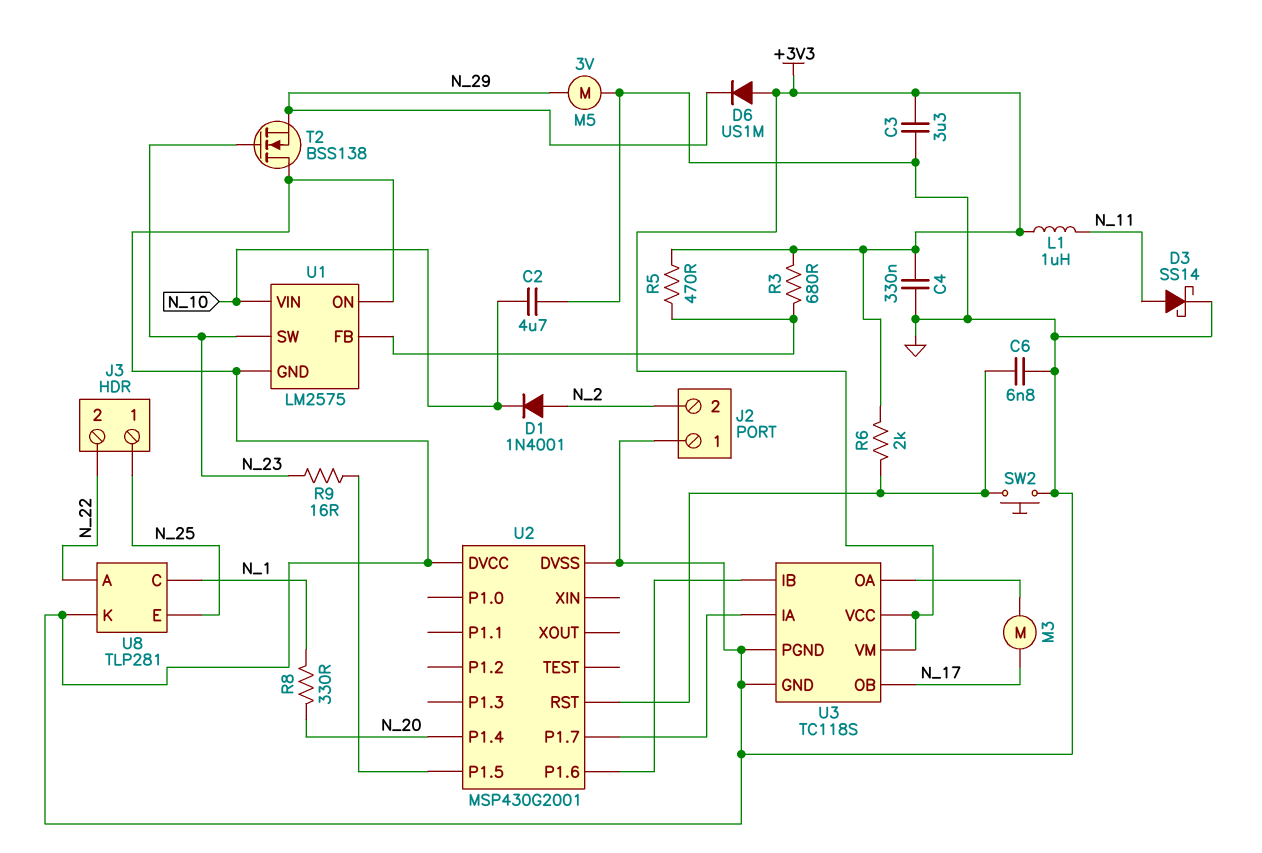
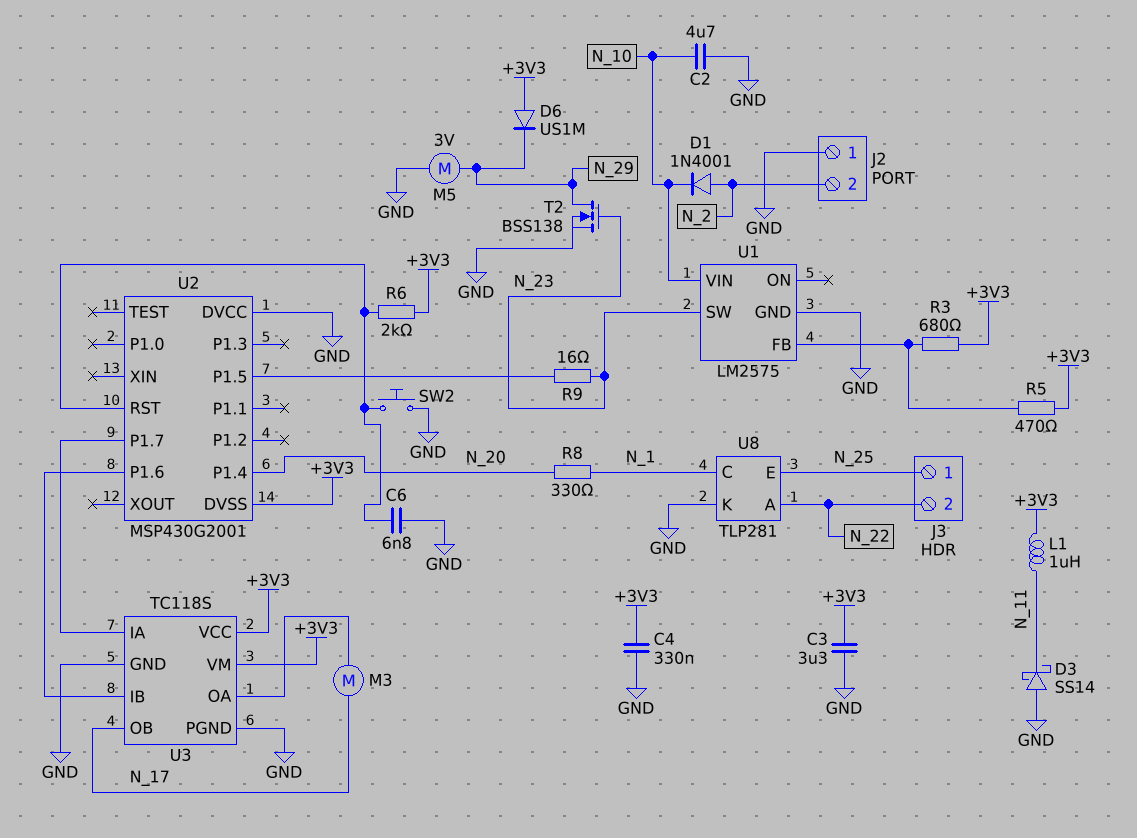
D3: schottky SS14 (A N_11, K GND) -> schottky SS14 (A GND, K N_11)
T2: NMOS BSS138 (G N_23, D GND, S N_29) -> NMOS BSS138 (G N_23, D N_29, S GND)
U1 pin ON: GND -> none
U2 pin DVSS: GND -> +3V3

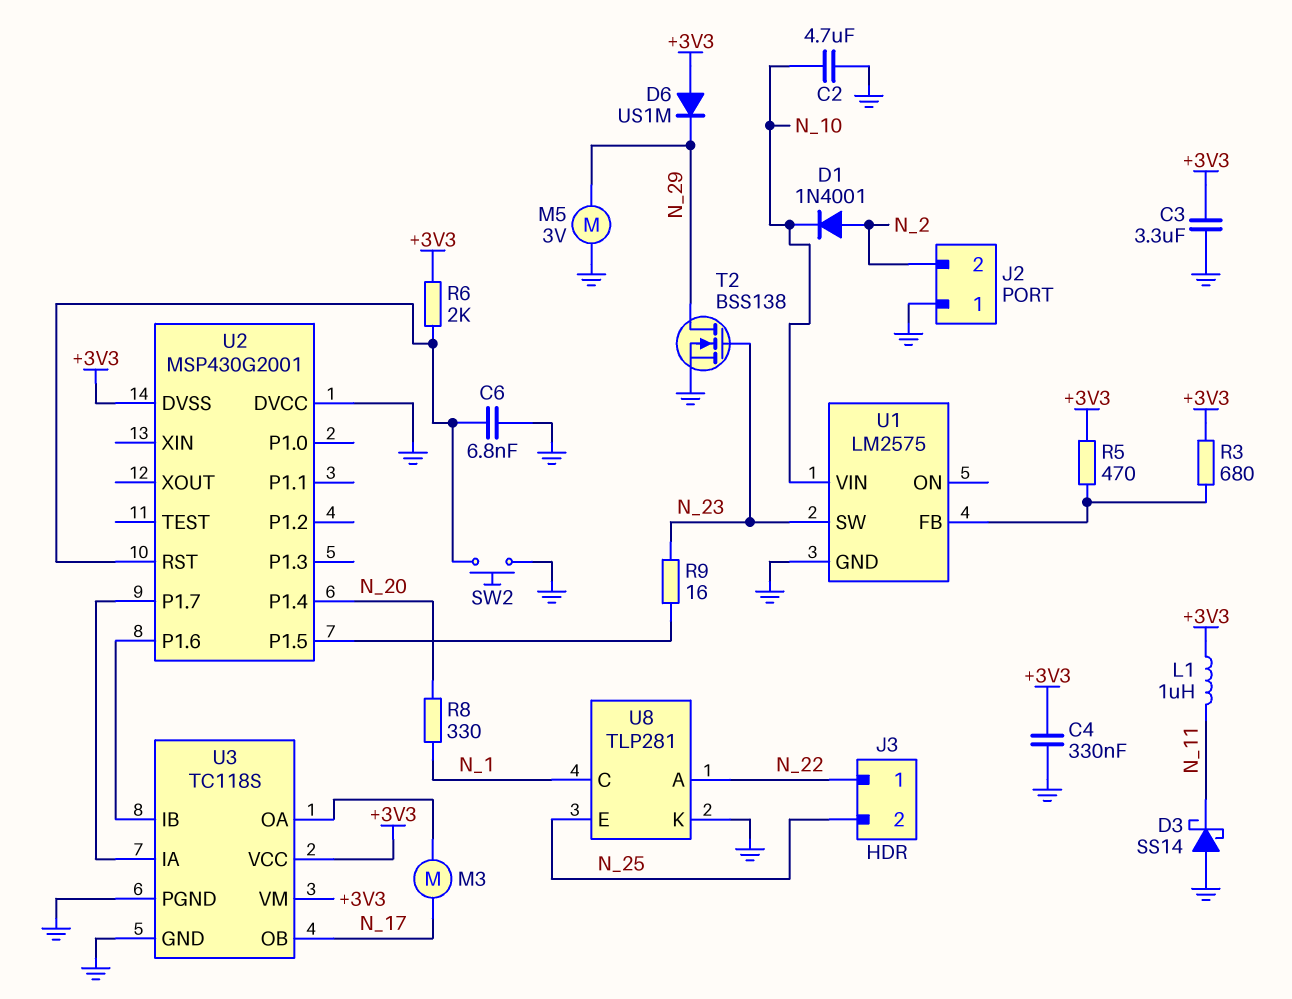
J3 pin 1: N_25 -> N_22
J3 pin 2: N_22 -> N_25

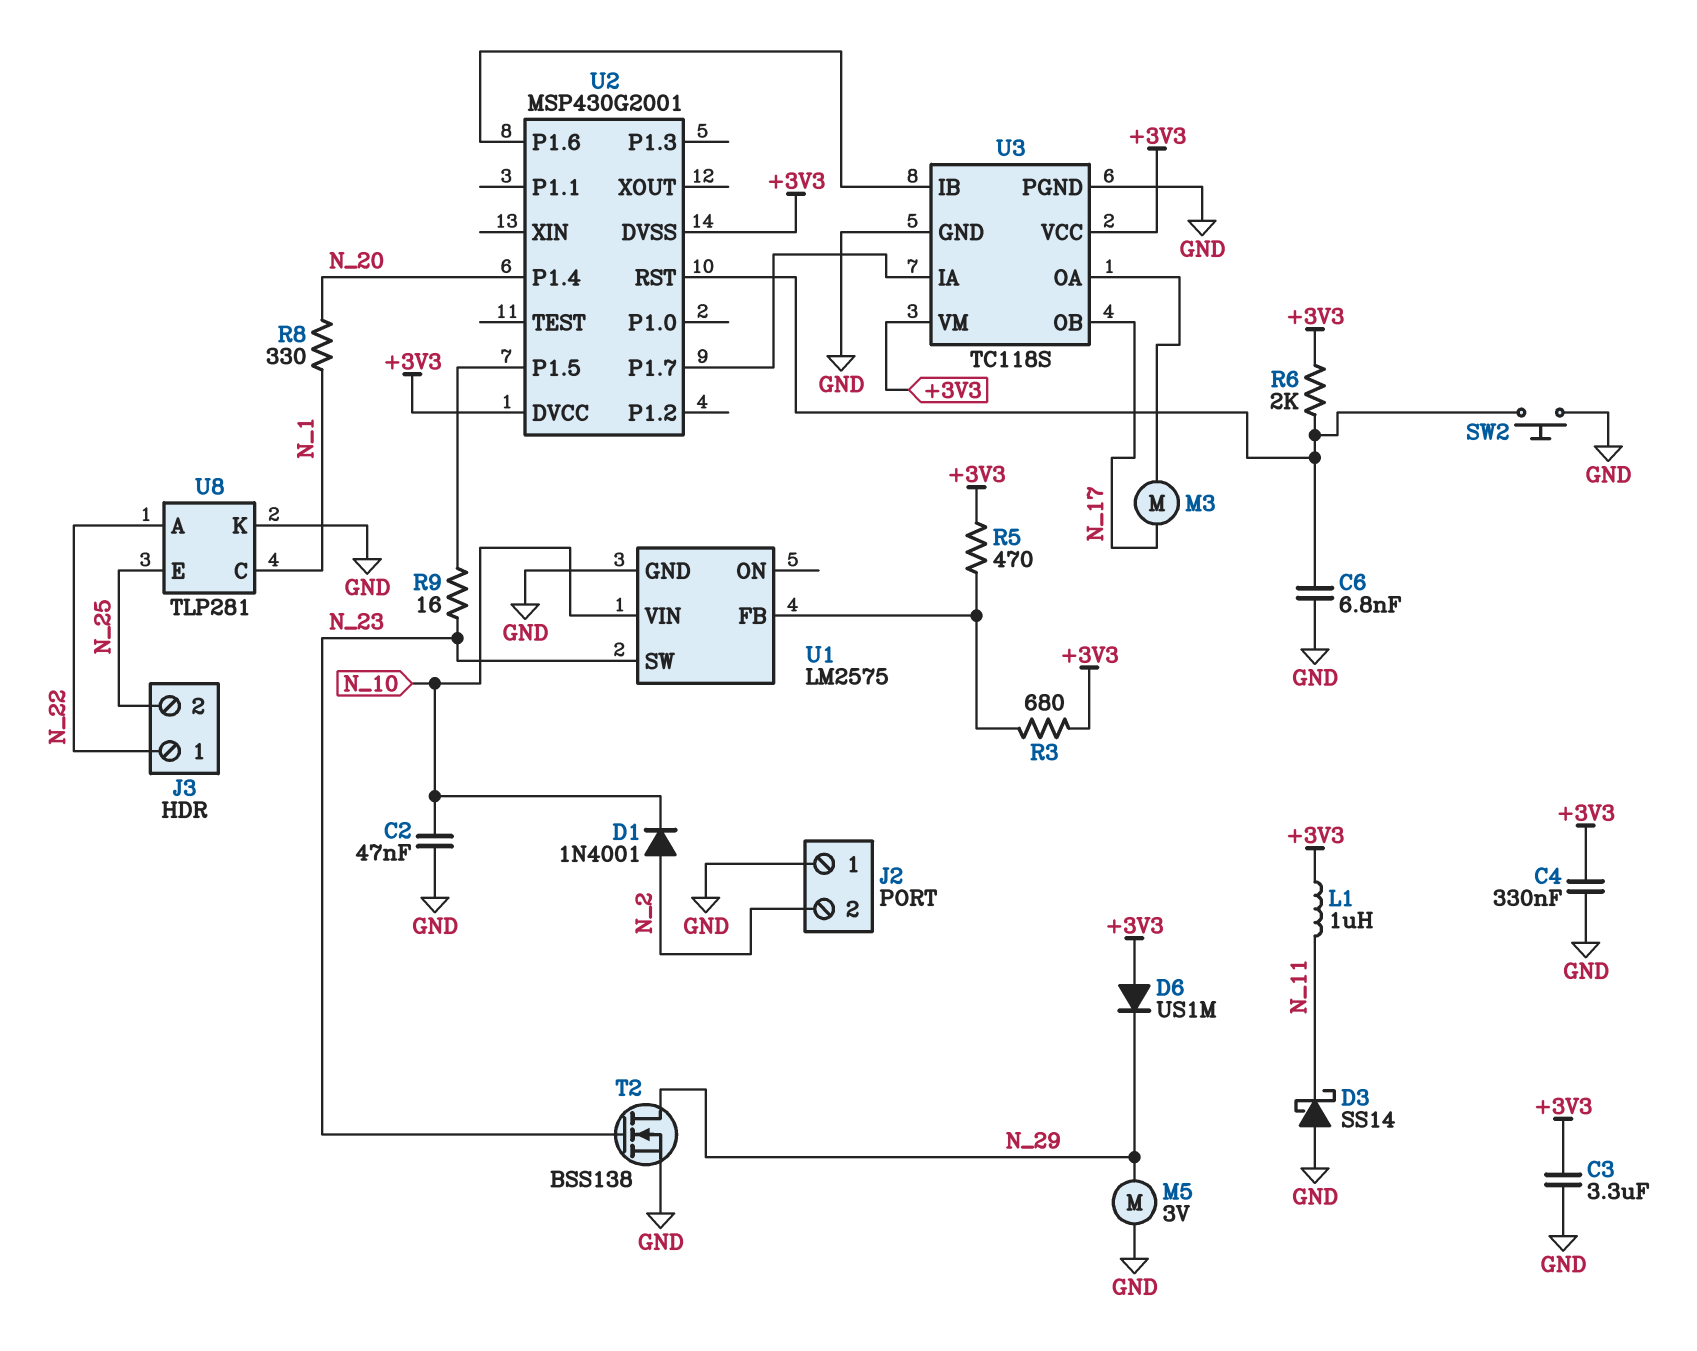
C2: 4.7uF (GND, N_10) -> 47nF (GND, N_10)
U2 pin DVCC: GND -> +3V3

